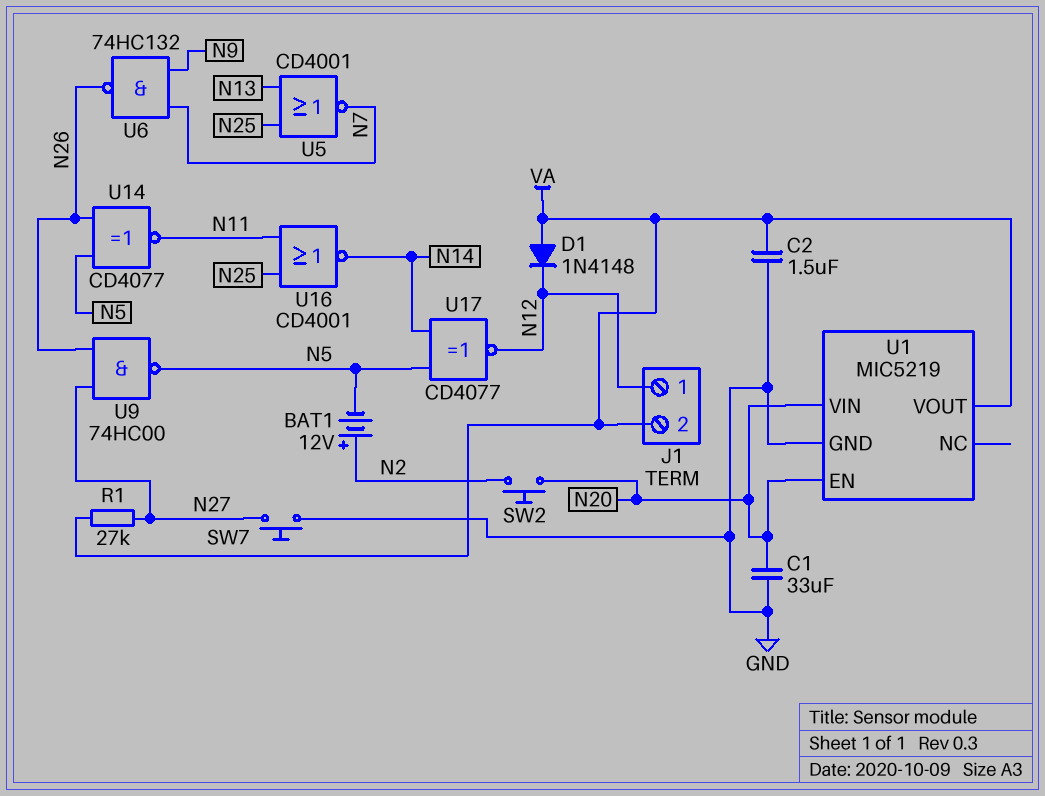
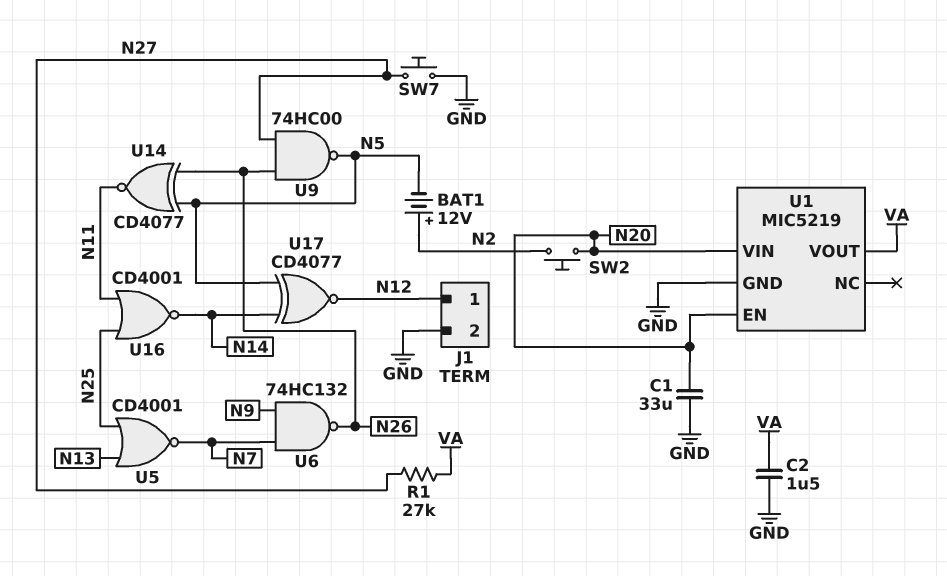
D1: diode 1N4148 (A VA, K N12) -> none
J1 pin 2: VA -> GND

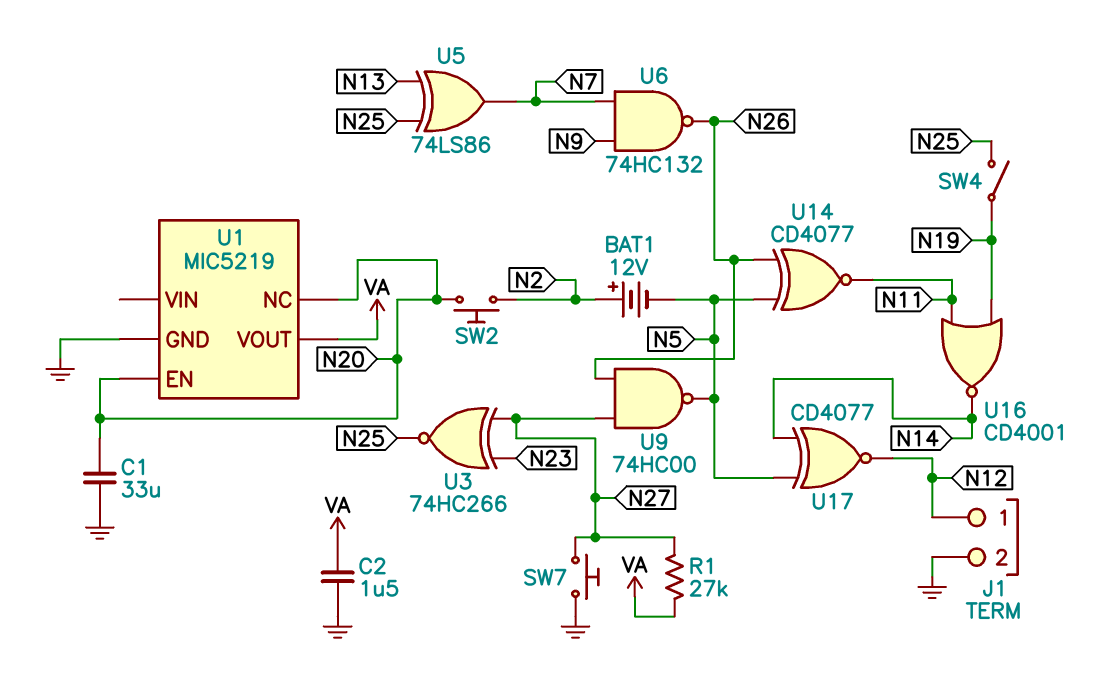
SW4: none -> switch (N19, N25)
U1 pin NC: none -> N20
U1 pin VIN: N20 -> none
U3: none -> XNOR 74HC266 (in N23, in N27, out N25)
U5: NOR CD4001 (in N13, in N25, out N7) -> XOR 74LS86 (in N13, in N25, out N7)
U16: NOR CD4001 (in N11, in N25, out N14) -> NOR CD4001 (in N11, in N19, out N14)

